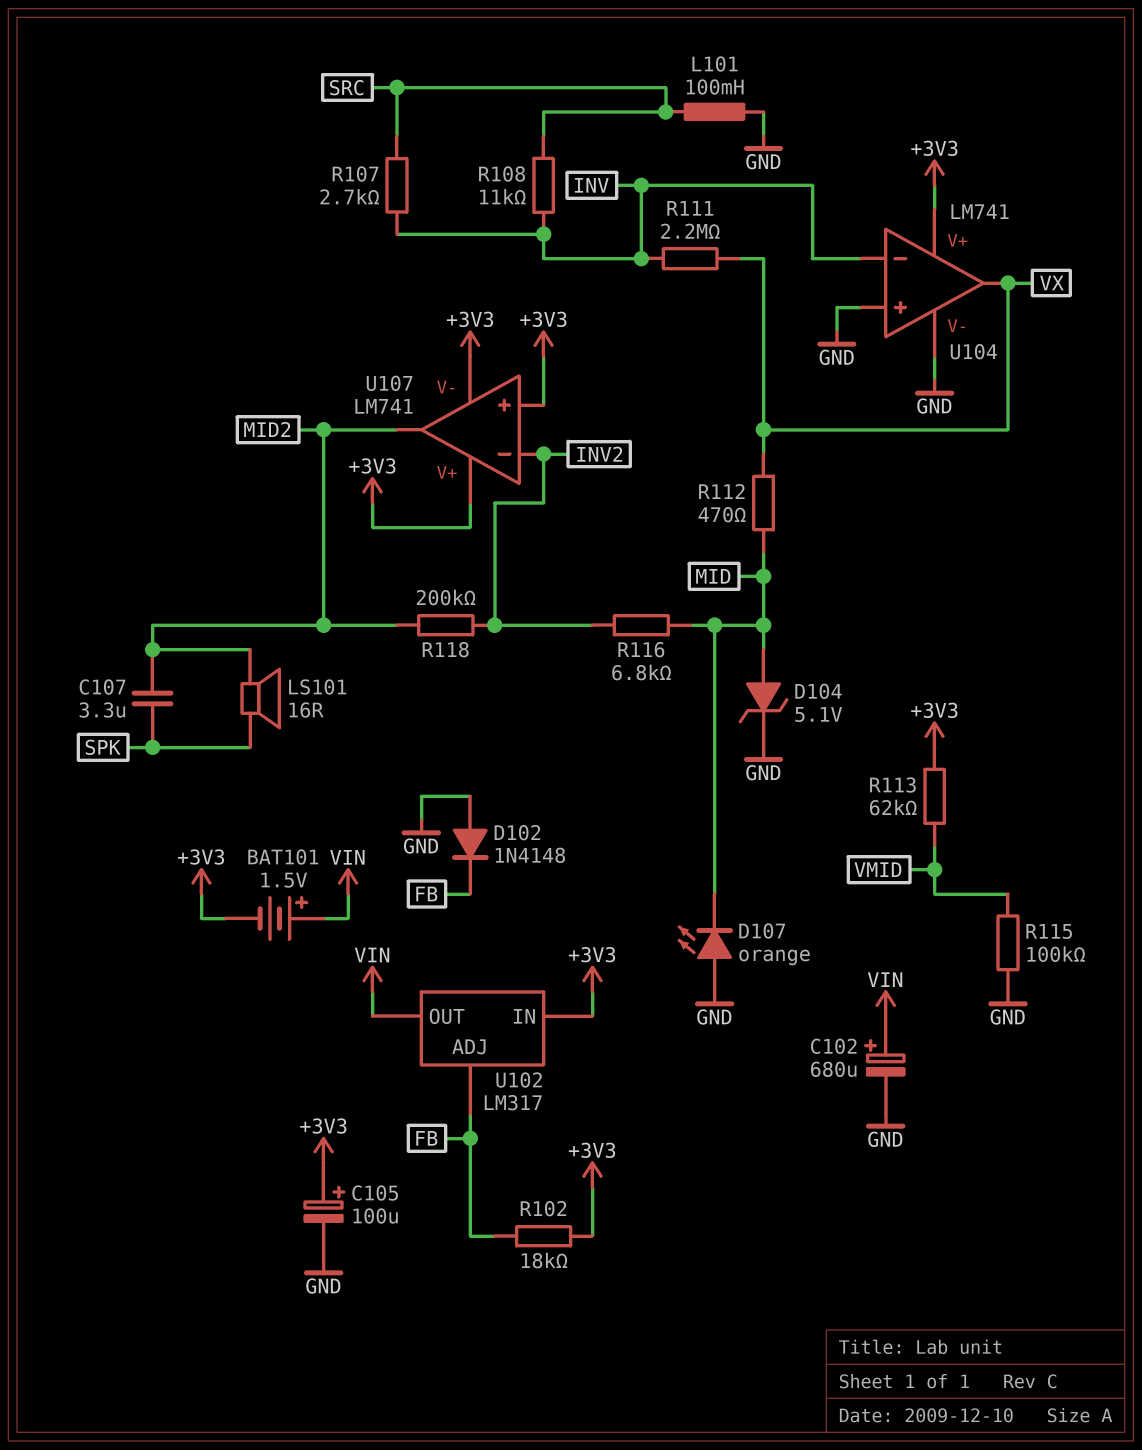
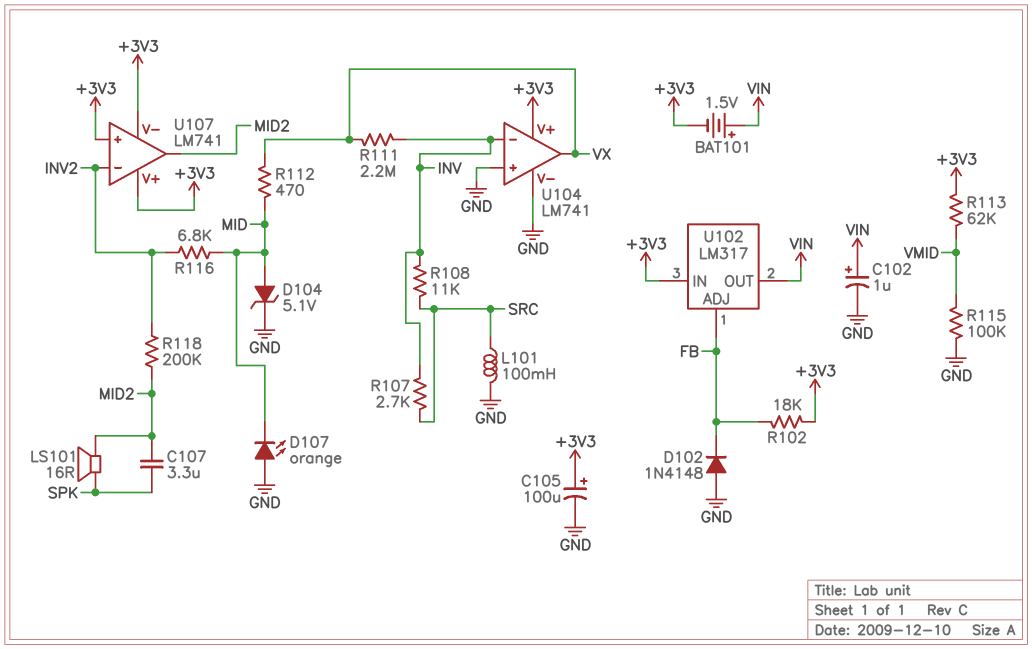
C102: 680uF (plus VIN, minus GND) -> 1uF (plus VIN, minus GND)

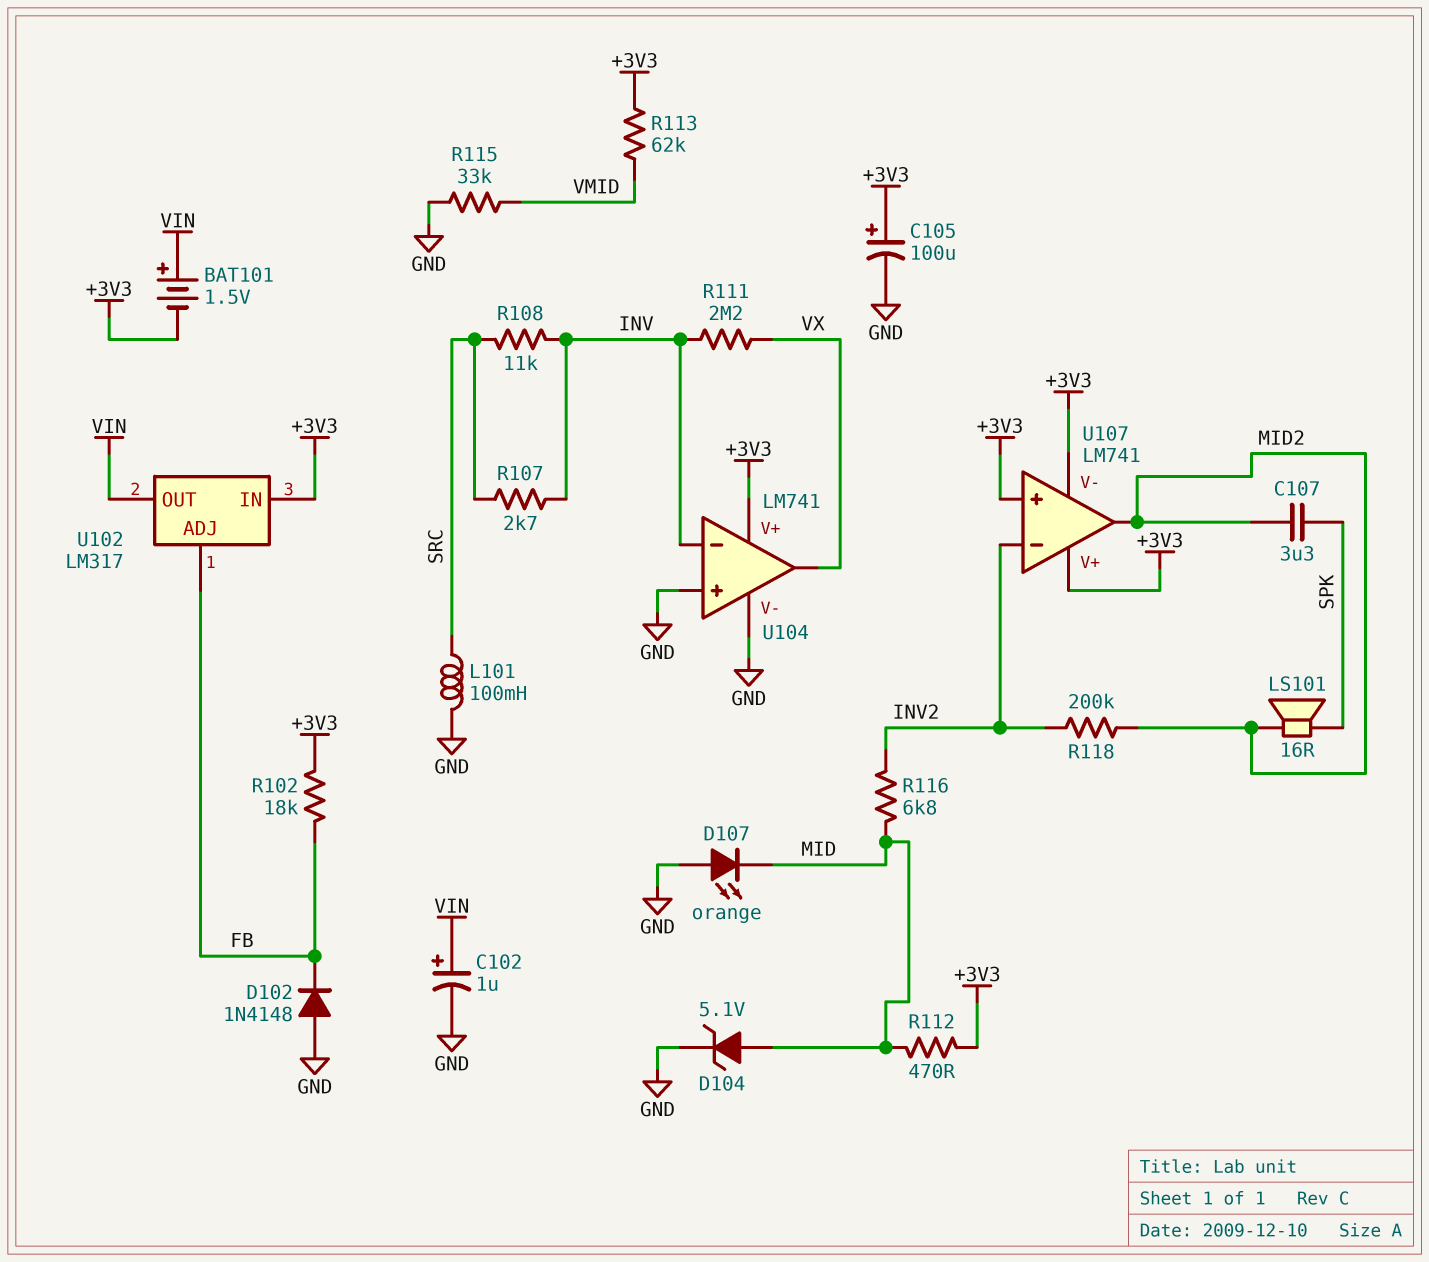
R112: 470 (MID, VX) -> 470 (+3V3, MID)
R115: 100k (GND, VMID) -> 33k (GND, VMID)

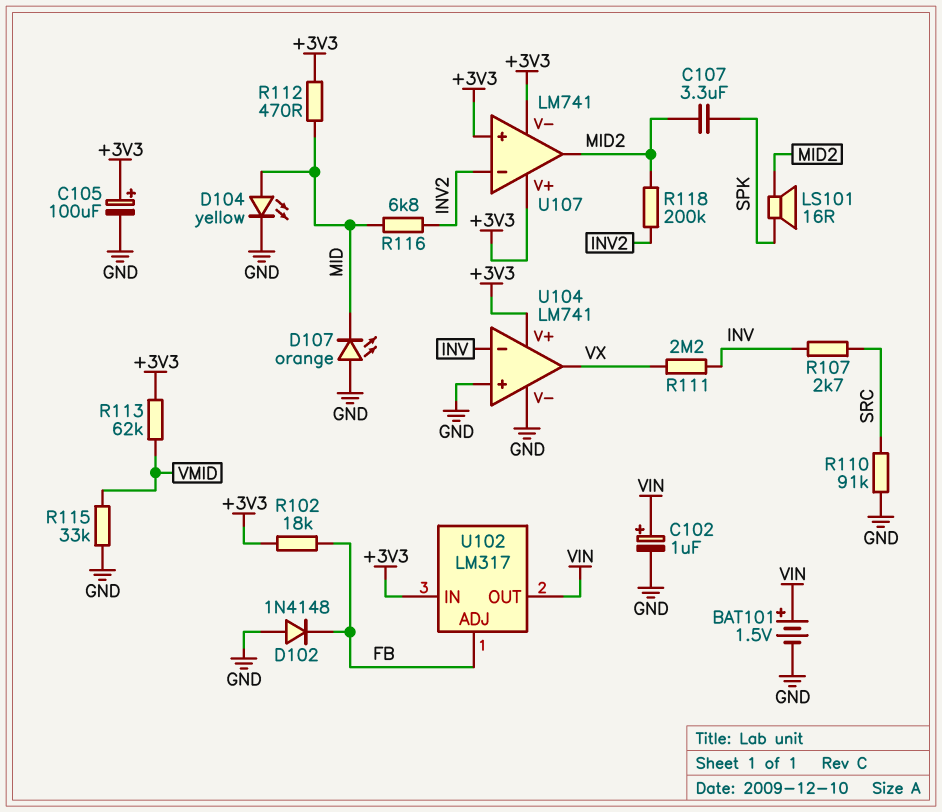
BAT101: 1.5V (plus VIN, minus +3V3) -> 1.5V (plus VIN, minus GND)
D104: zener 5.1V (A MID, K GND) -> LED yellow (A MID, K GND)
L101: 100mH (GND, SRC) -> none
R108: 11k (INV, SRC) -> none
R110: none -> 91k (GND, SRC)

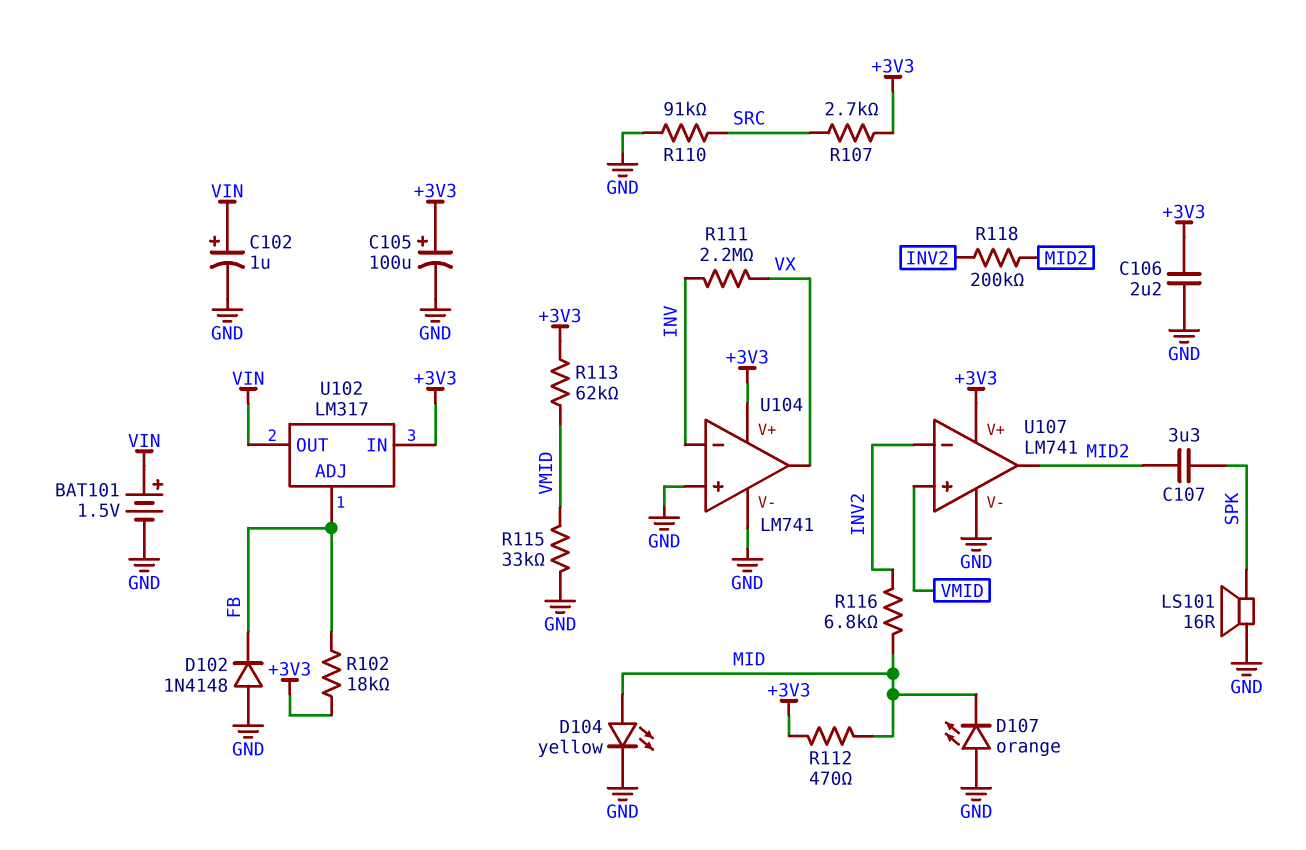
C106: none -> 2.2uF (+3V3, GND)
LS101: speaker 16R (MID2, SPK) -> speaker 16R (GND, SPK)
R107: 2.7k (INV, SRC) -> 2.7k (+3V3, SRC)
U107 pin V-: +3V3 -> GND
U107 pin in+: +3V3 -> VMID

